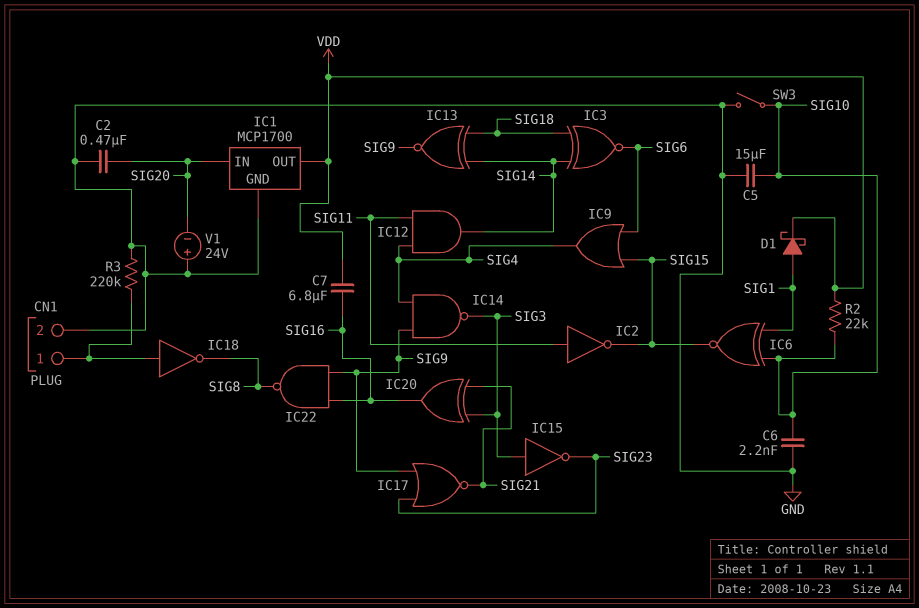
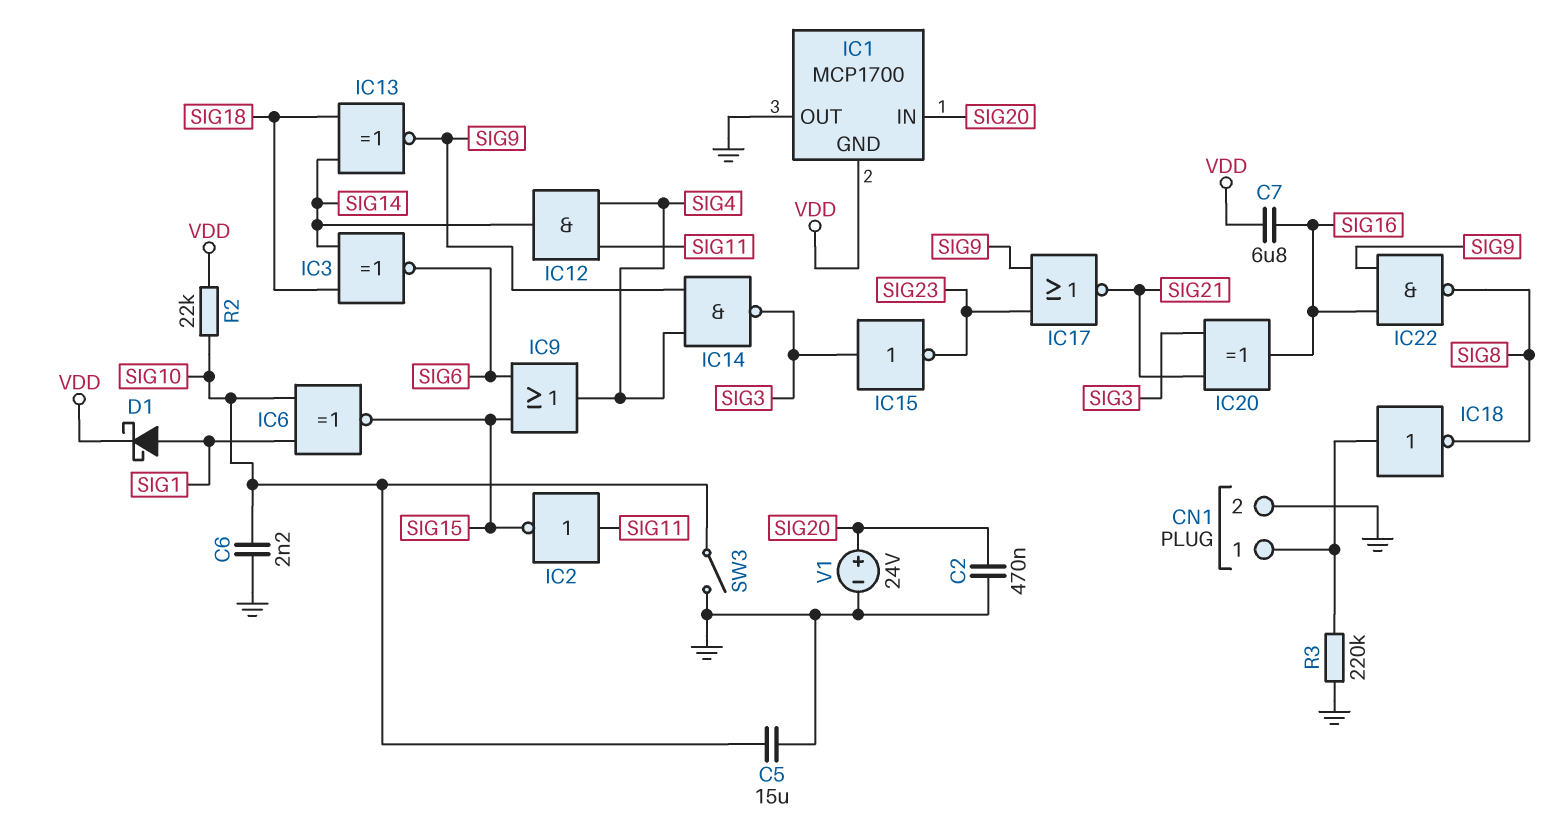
IC1 pin GND: GND -> VDD
IC1 pin OUT: VDD -> GND
V1: 24V (plus GND, minus SIG20) -> 24V (plus SIG20, minus GND)

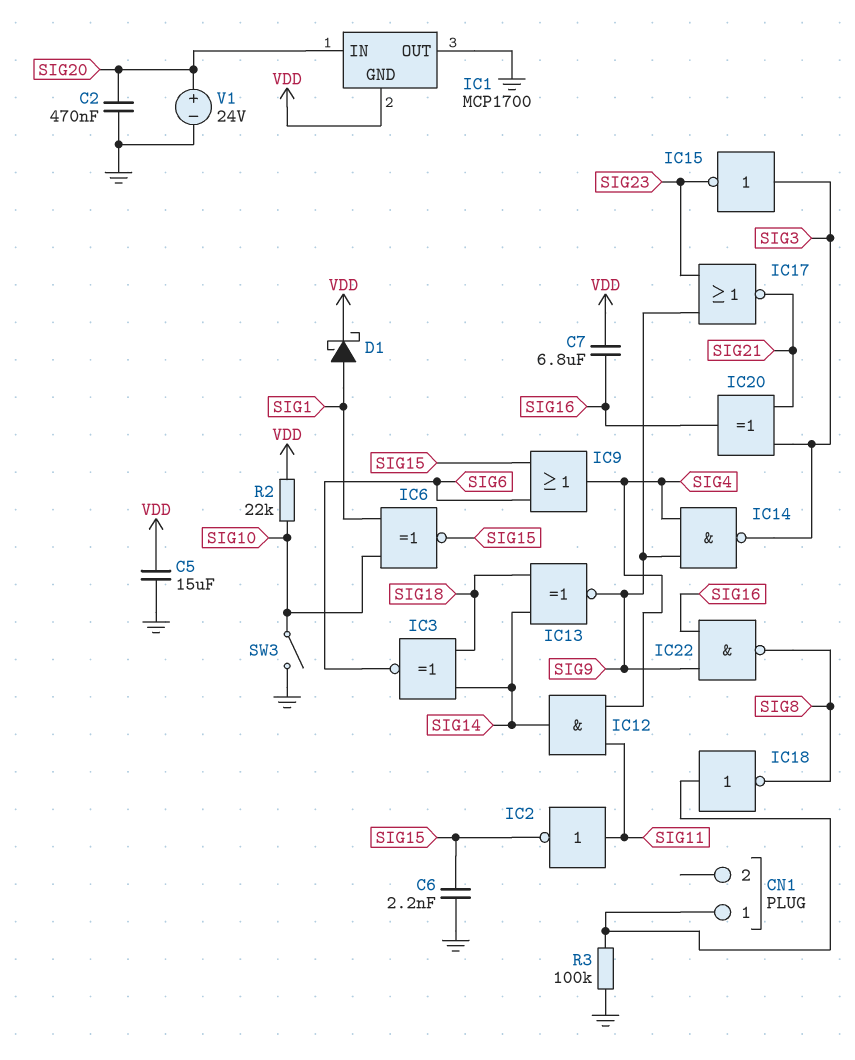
C5: 15uF (GND, SIG10) -> 15uF (GND, VDD)
C6: 2.2nF (GND, SIG10) -> 2.2nF (GND, SIG15)
CN1 pin 2: GND -> none
R3: 220k (CN1/1, GND) -> 100k (CN1/1, GND)

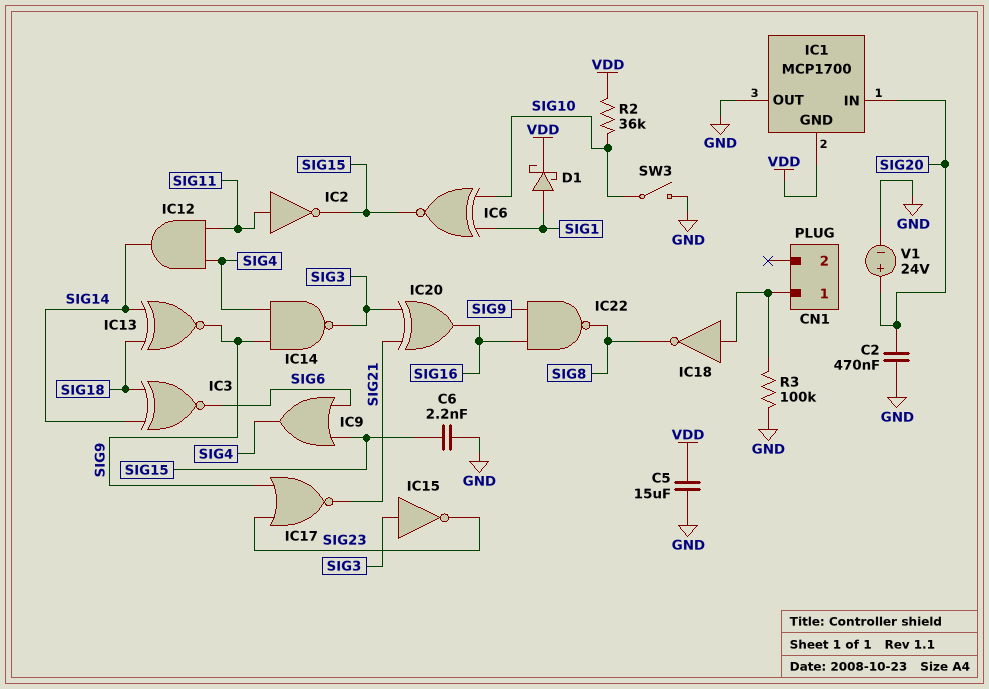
C7: 6.8uF (SIG16, VDD) -> none
R2: 22k (SIG10, VDD) -> 36k (SIG10, VDD)

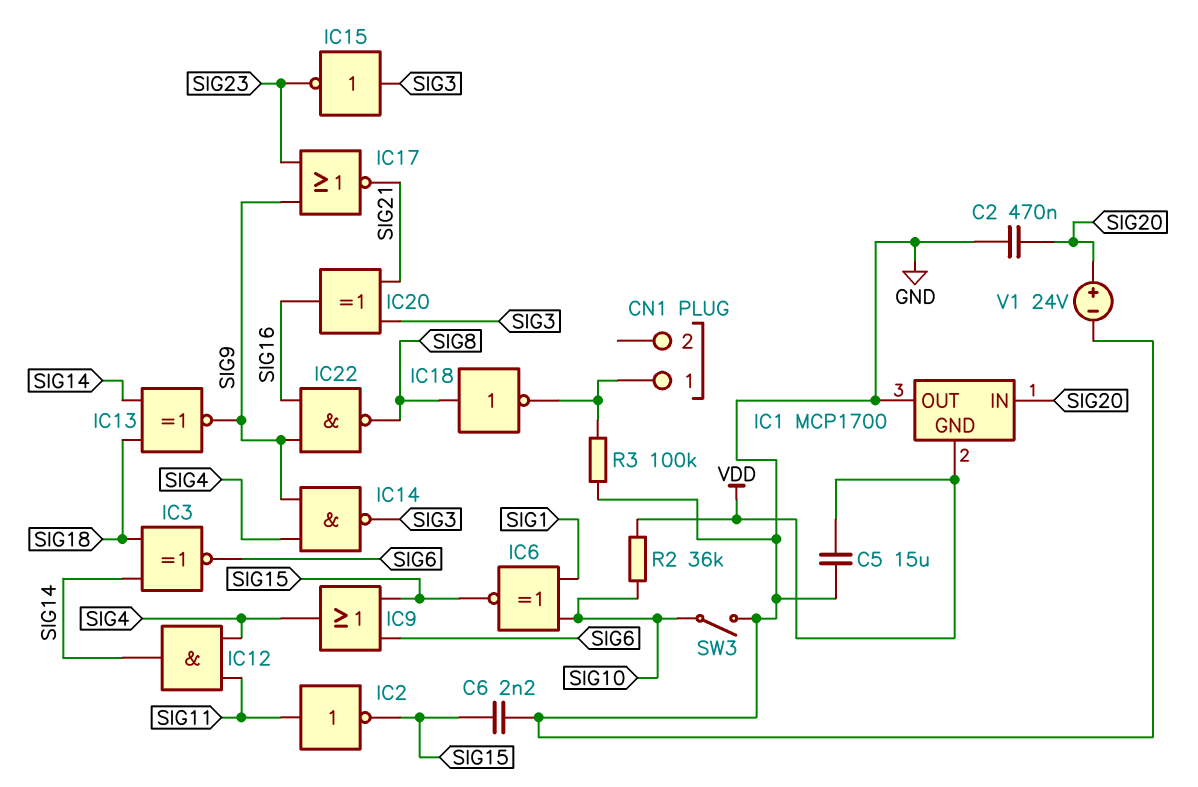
D1: schottky (A SIG1, K VDD) -> none
IC18: NOT (in CN1/1, out SIG8) -> NOT (in SIG8, out CN1/1)

